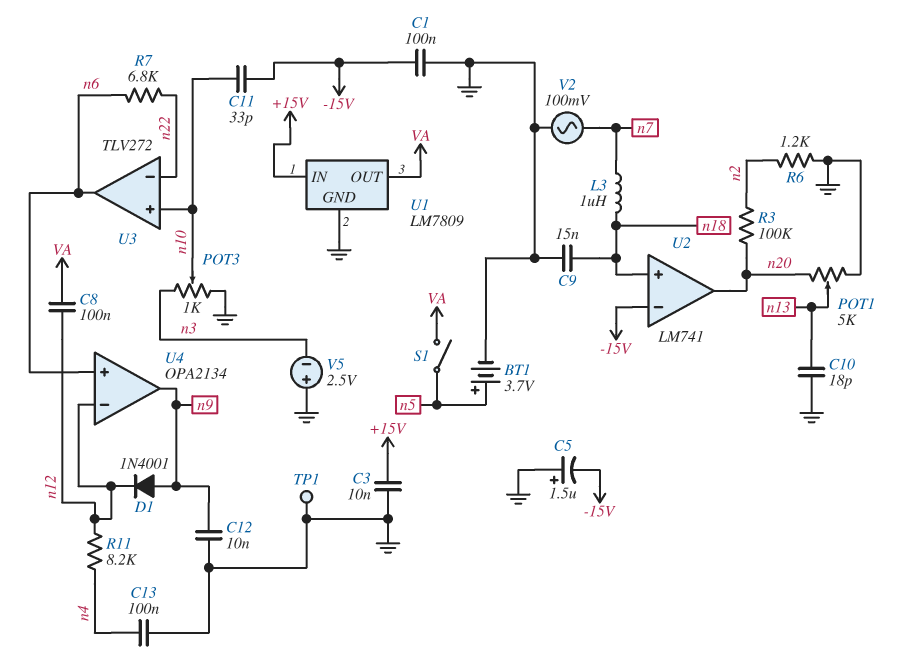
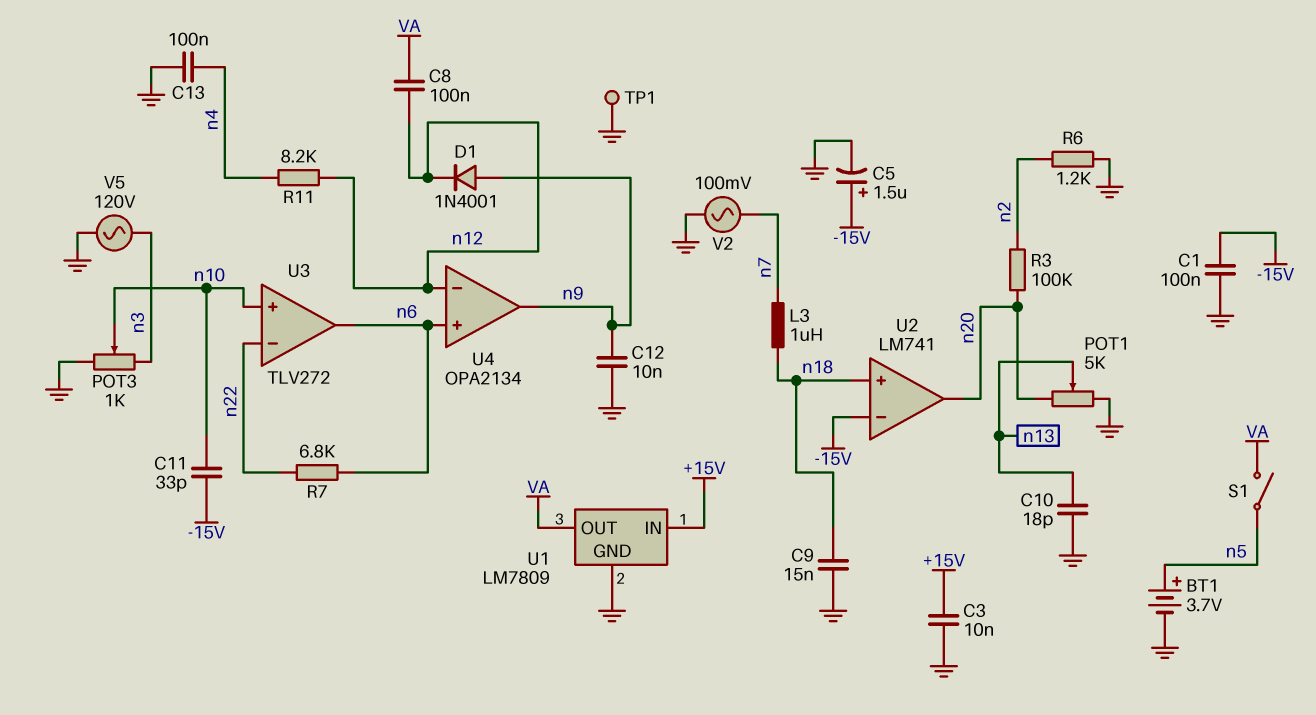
C5: 1.5uF (plus GND, minus -15V) -> 1.5uF (plus -15V, minus GND)
V5: 2.5V (plus GND, minus n3) -> AC 120V (GND, n3)

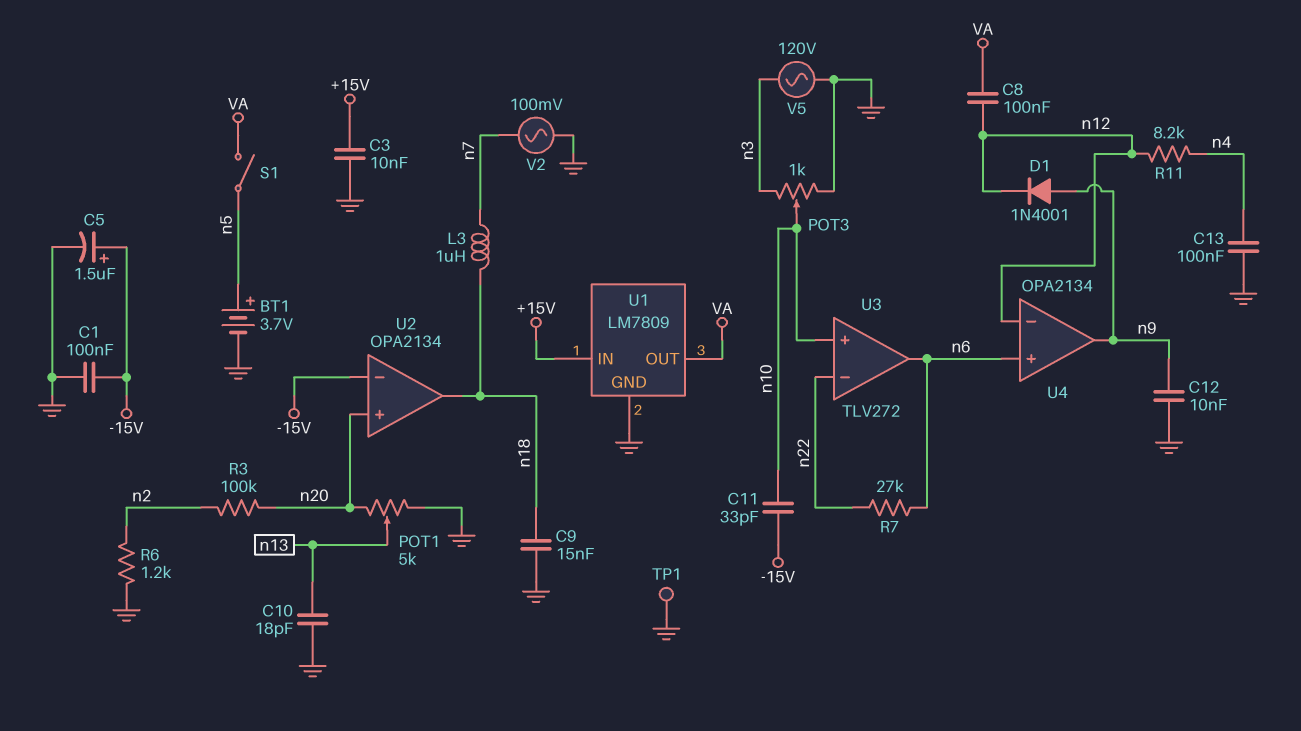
R7: 6.8k (n6, n22) -> 27k (n6, n22)
U2: LM741 -> OPA2134
U2 pin in+: n18 -> n20
U2 pin out: n20 -> n18

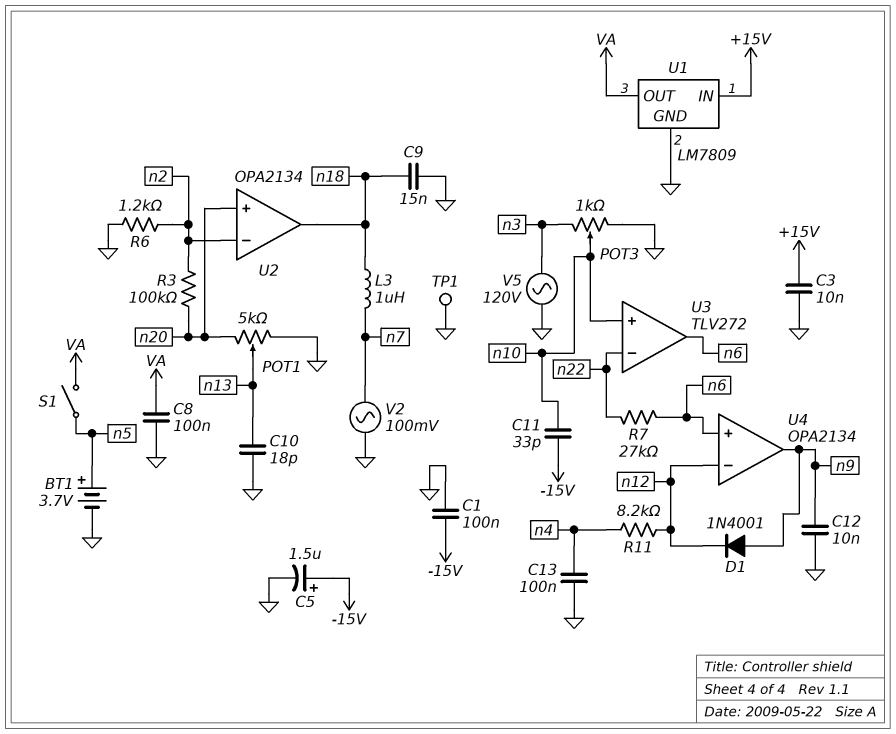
C8: 100nF (VA, n12) -> 100nF (GND, VA)
U2 pin in-: -15V -> n2

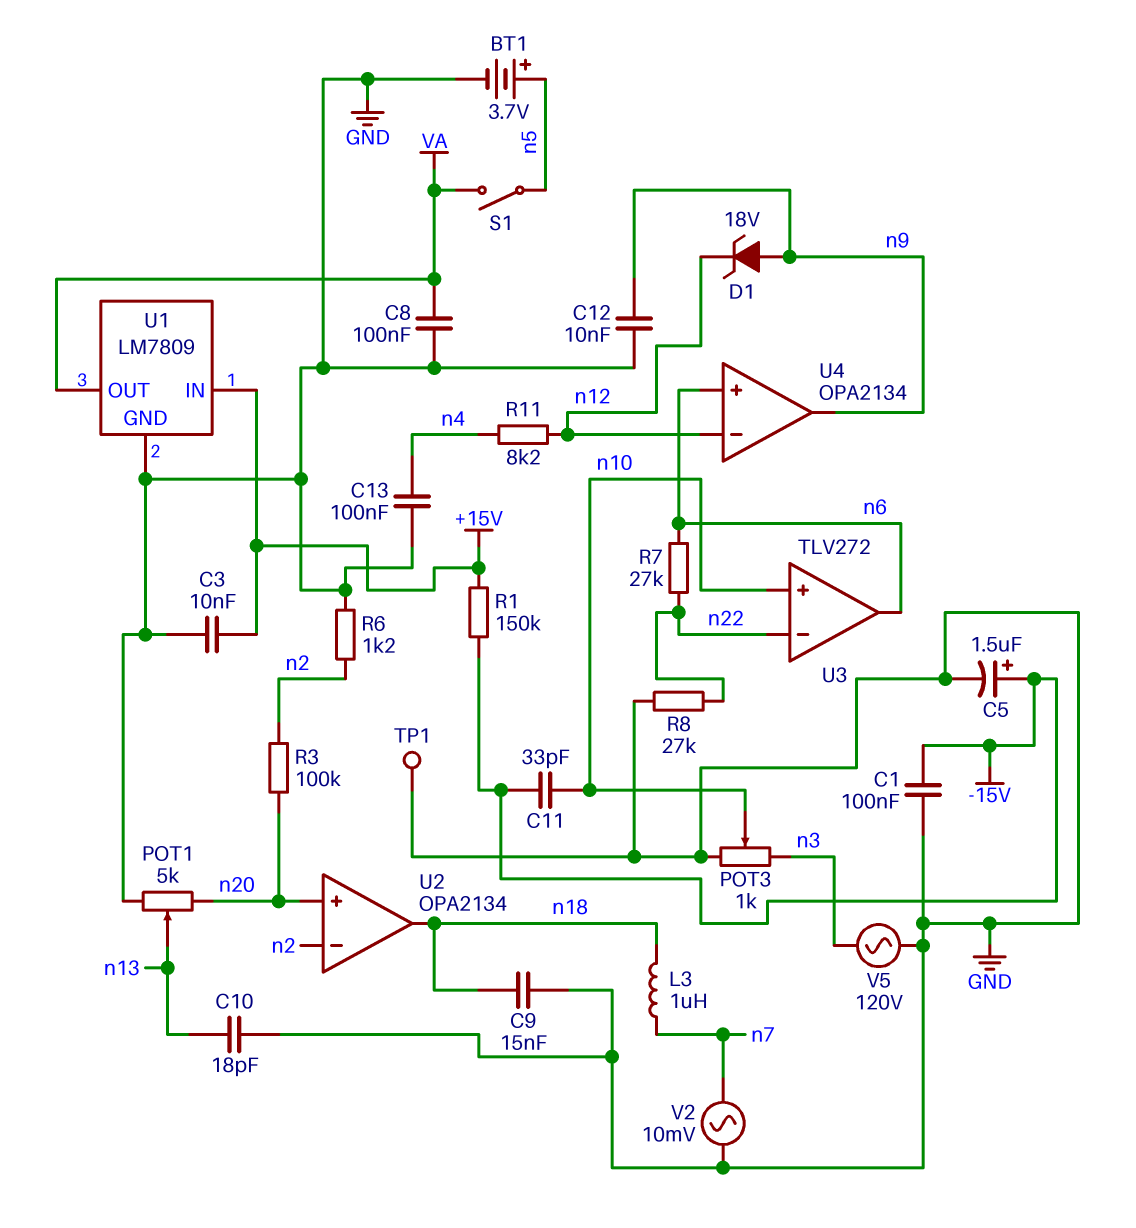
D1: diode 1N4001 (A n9, K n12) -> zener 18V (A n9, K n12)
R1: none -> 150k (+15V, -15V)
R8: none -> 27k (GND, n22)
V2: AC 100mV (GND, n7) -> AC 10mV (GND, n7)

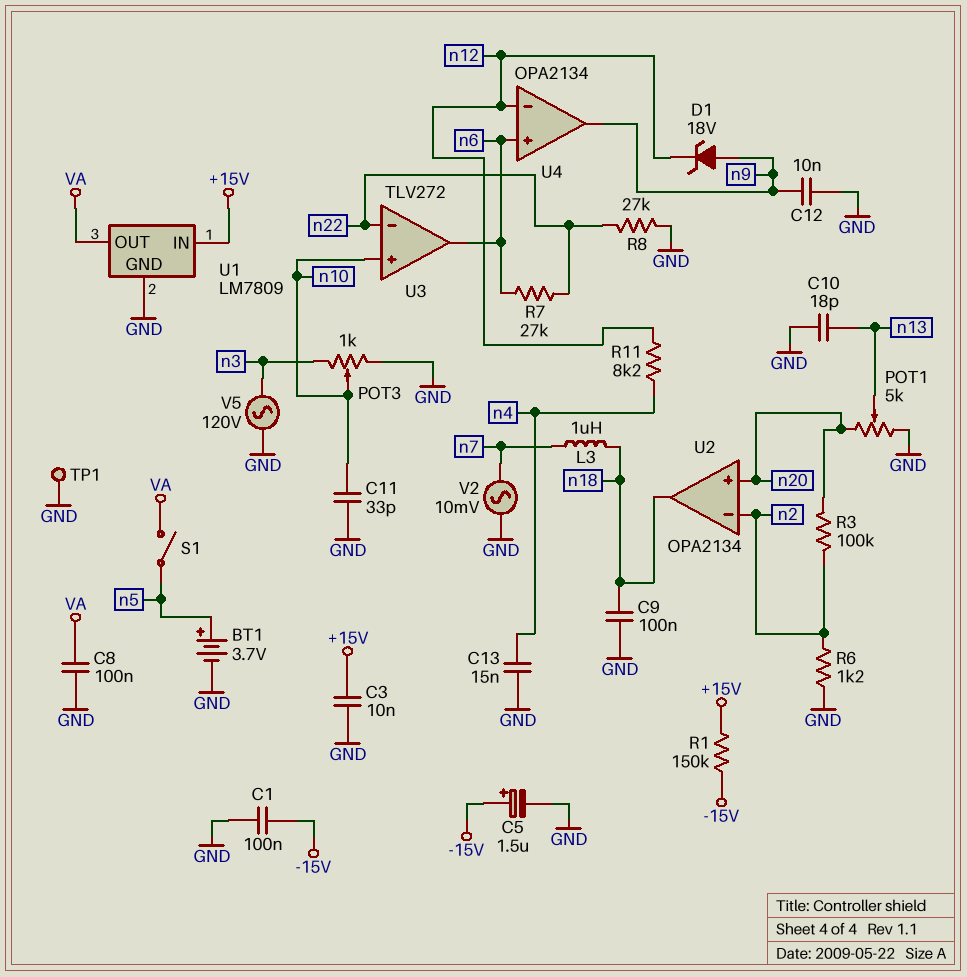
C9: 15nF (GND, n18) -> 100nF (GND, n18)
C11: 33pF (-15V, n10) -> 33pF (GND, n10)
C13: 100nF (GND, n4) -> 15nF (GND, n4)

